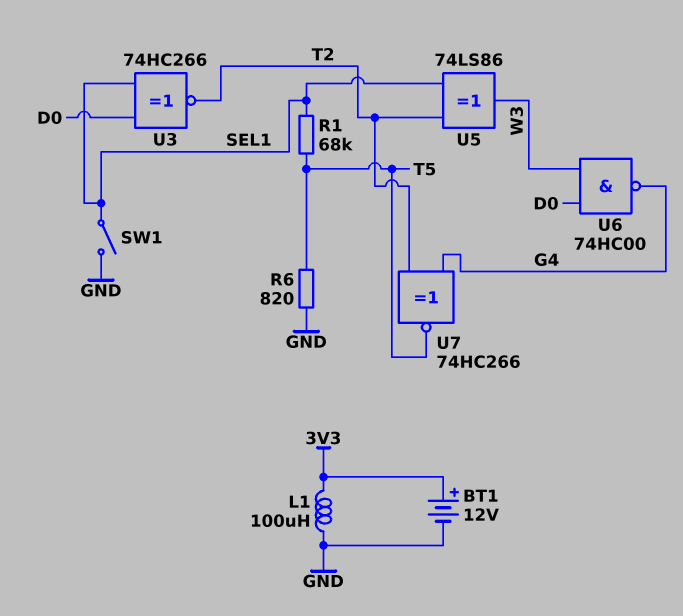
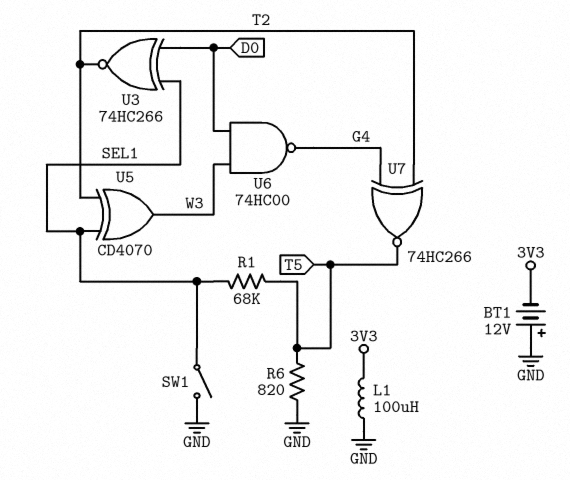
BT1: 12V (plus 3V3, minus GND) -> 12V (plus GND, minus 3V3)
U5: XOR 74LS86 (in SEL1, in T2, out W3) -> XOR CD4070 (in SEL1, in T2, out W3)

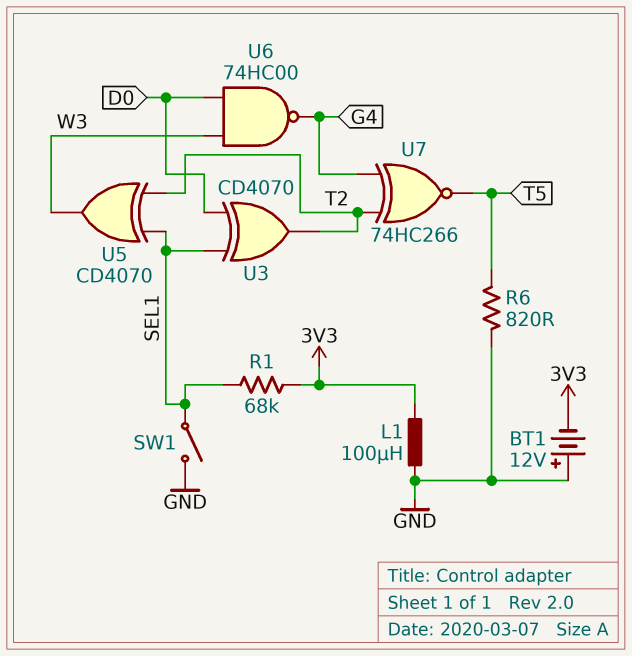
R1: 68k (SEL1, T5) -> 68k (3V3, SEL1)
U3: XNOR 74HC266 (in D0, in SEL1, out T2) -> XOR CD4070 (in D0, in SEL1, out T2)

